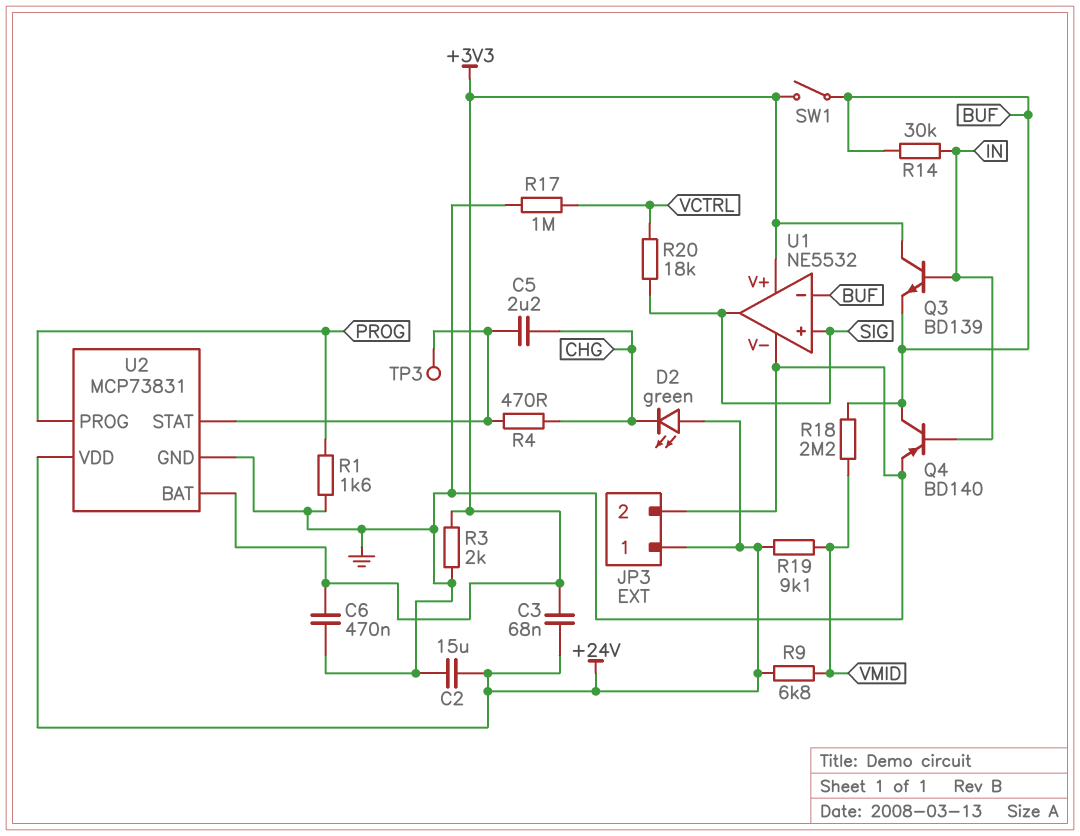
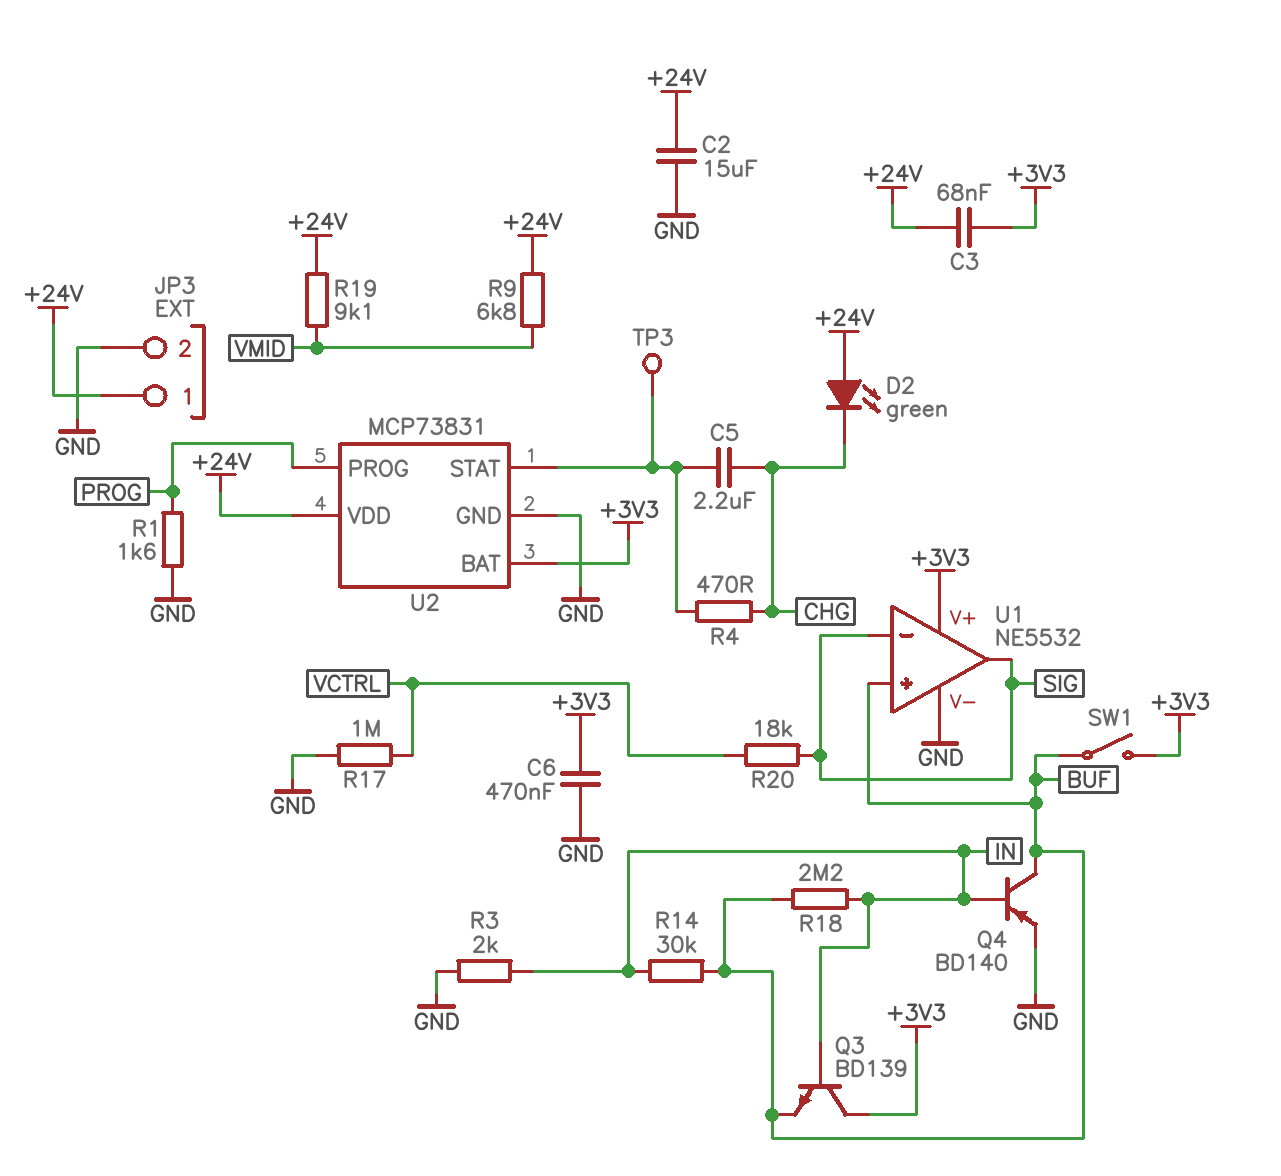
R3: 2k (+3V3, GND) -> 2k (GND, IN)
R18: 2.2M (BUF, VMID) -> 2.2M (BUF, IN)
U1 pin in+: SIG -> BUF
U1 pin in-: BUF -> SIG

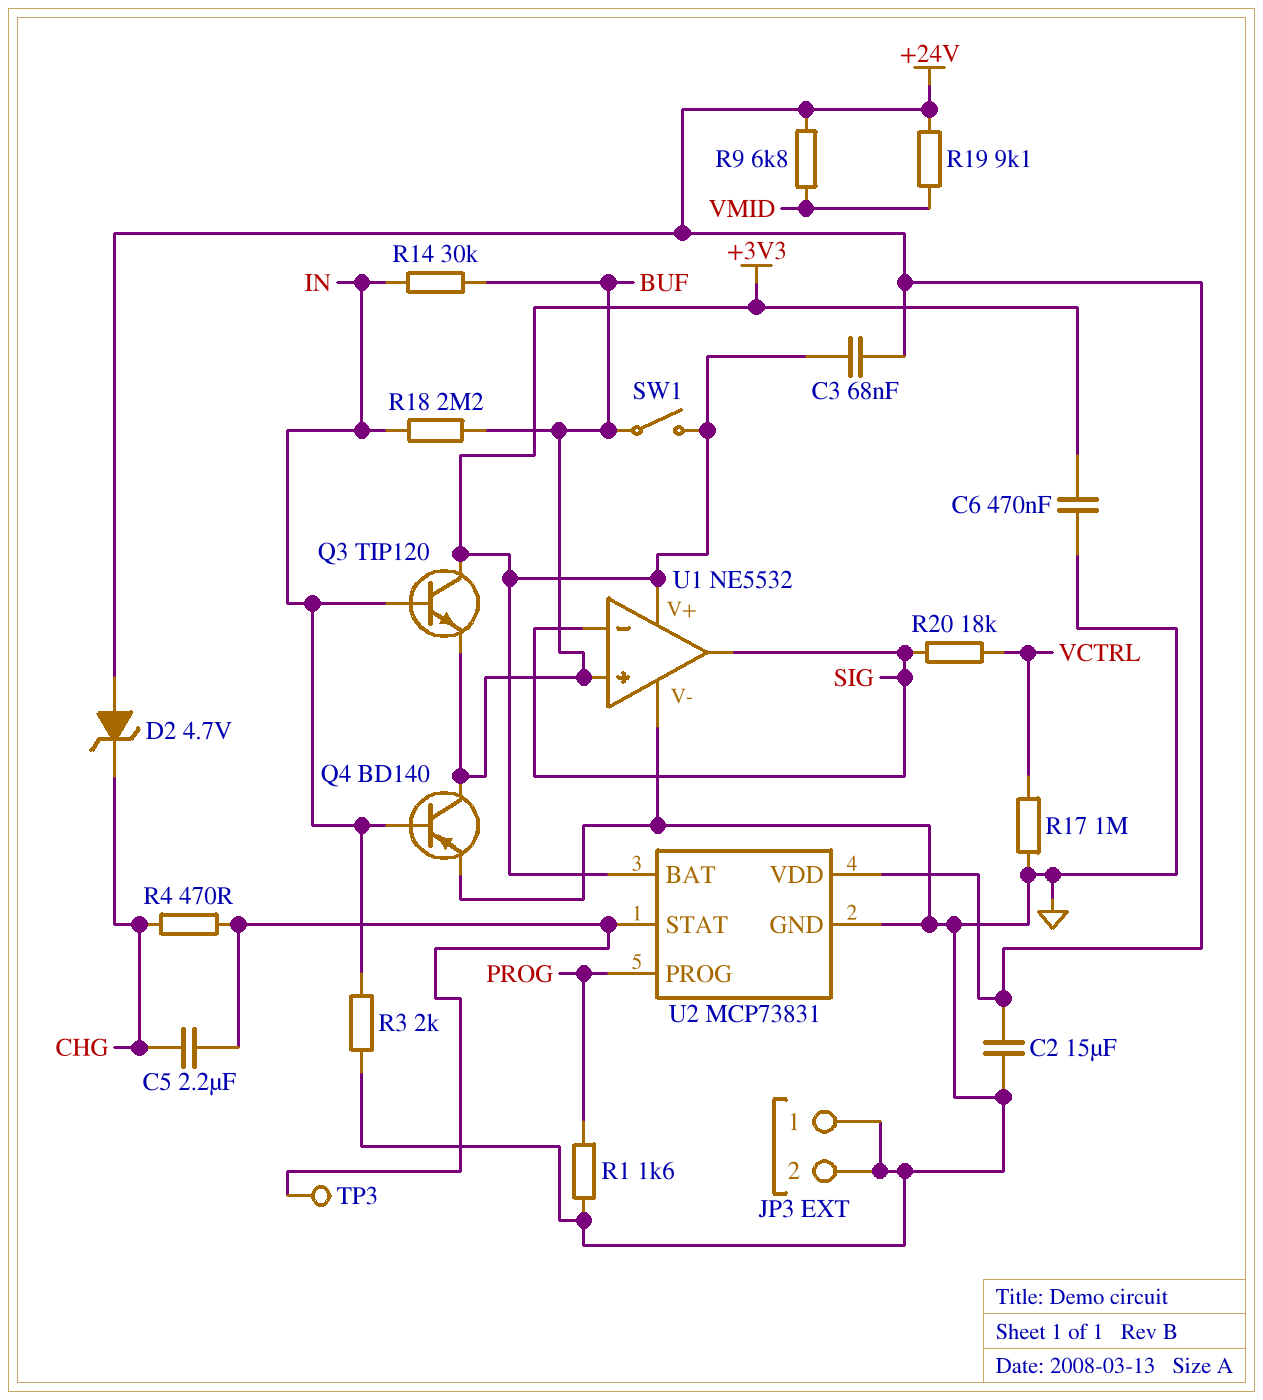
D2: LED green (A +24V, K CHG) -> zener 4.7V (A +24V, K CHG)
JP3 pin 1: +24V -> GND
Q3: NPN BD139 (B IN, C +3V3, E BUF) -> NPN TIP120 (B IN, C +3V3, E BUF)

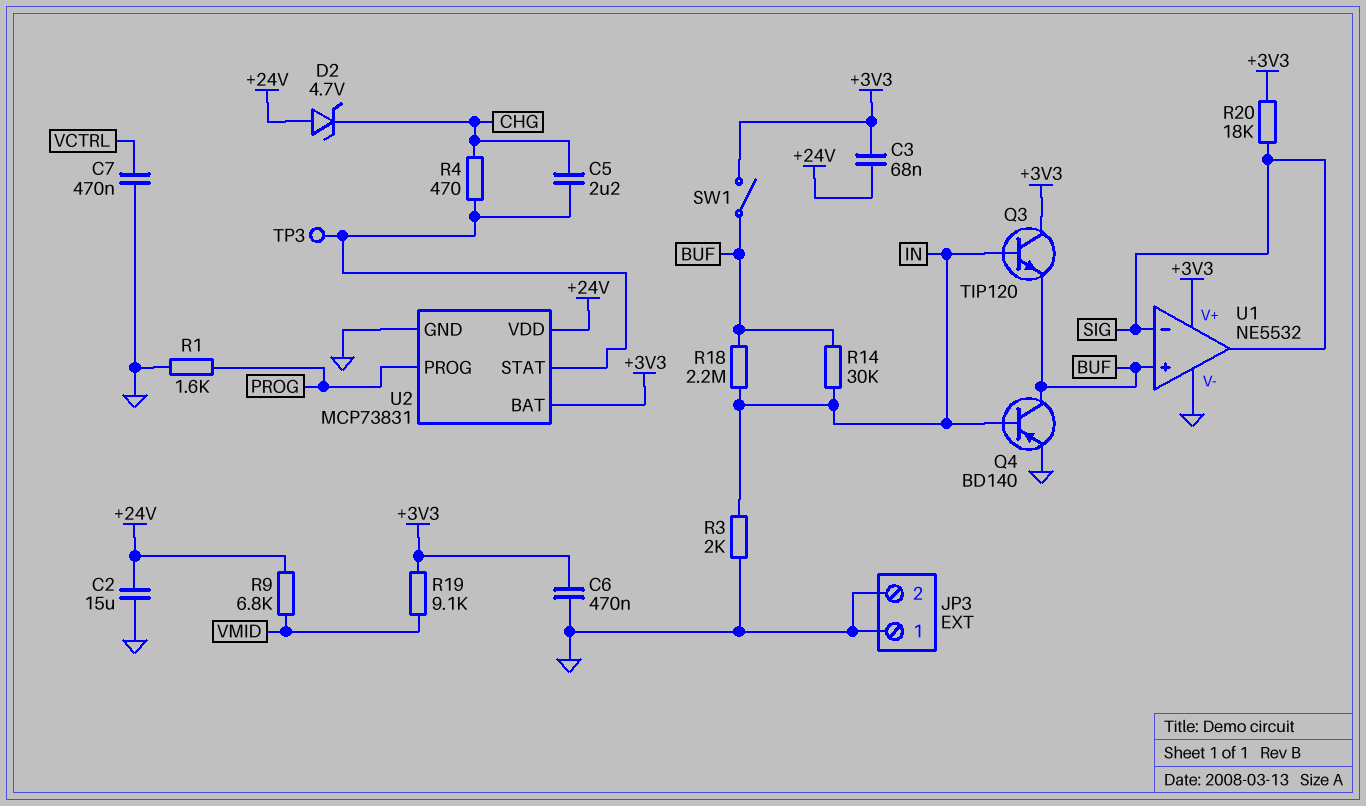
C7: none -> 470nF (GND, VCTRL)
R17: 1M (GND, VCTRL) -> none
R19: 9.1k (+24V, VMID) -> 9.1k (+3V3, VMID)
R20: 18k (SIG, VCTRL) -> 18k (+3V3, SIG)

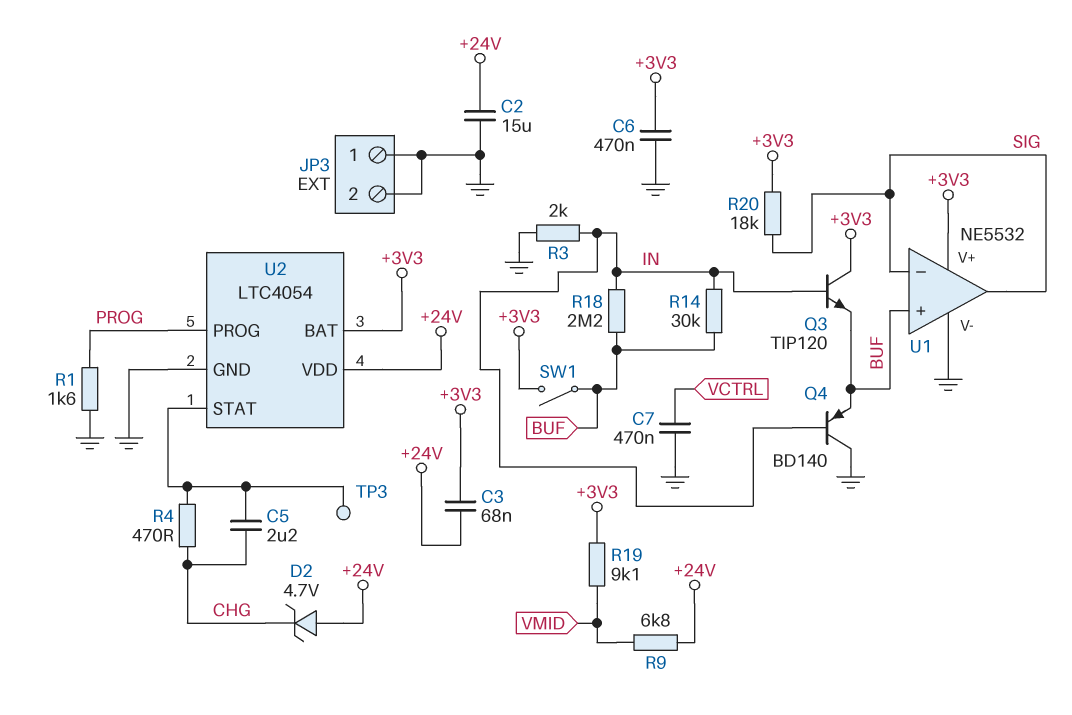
Q4: PNP BD140 (B IN, C BUF, E GND) -> PNP BD140 (B IN, C GND, E BUF)
U2: MCP73831 -> LTC4054

